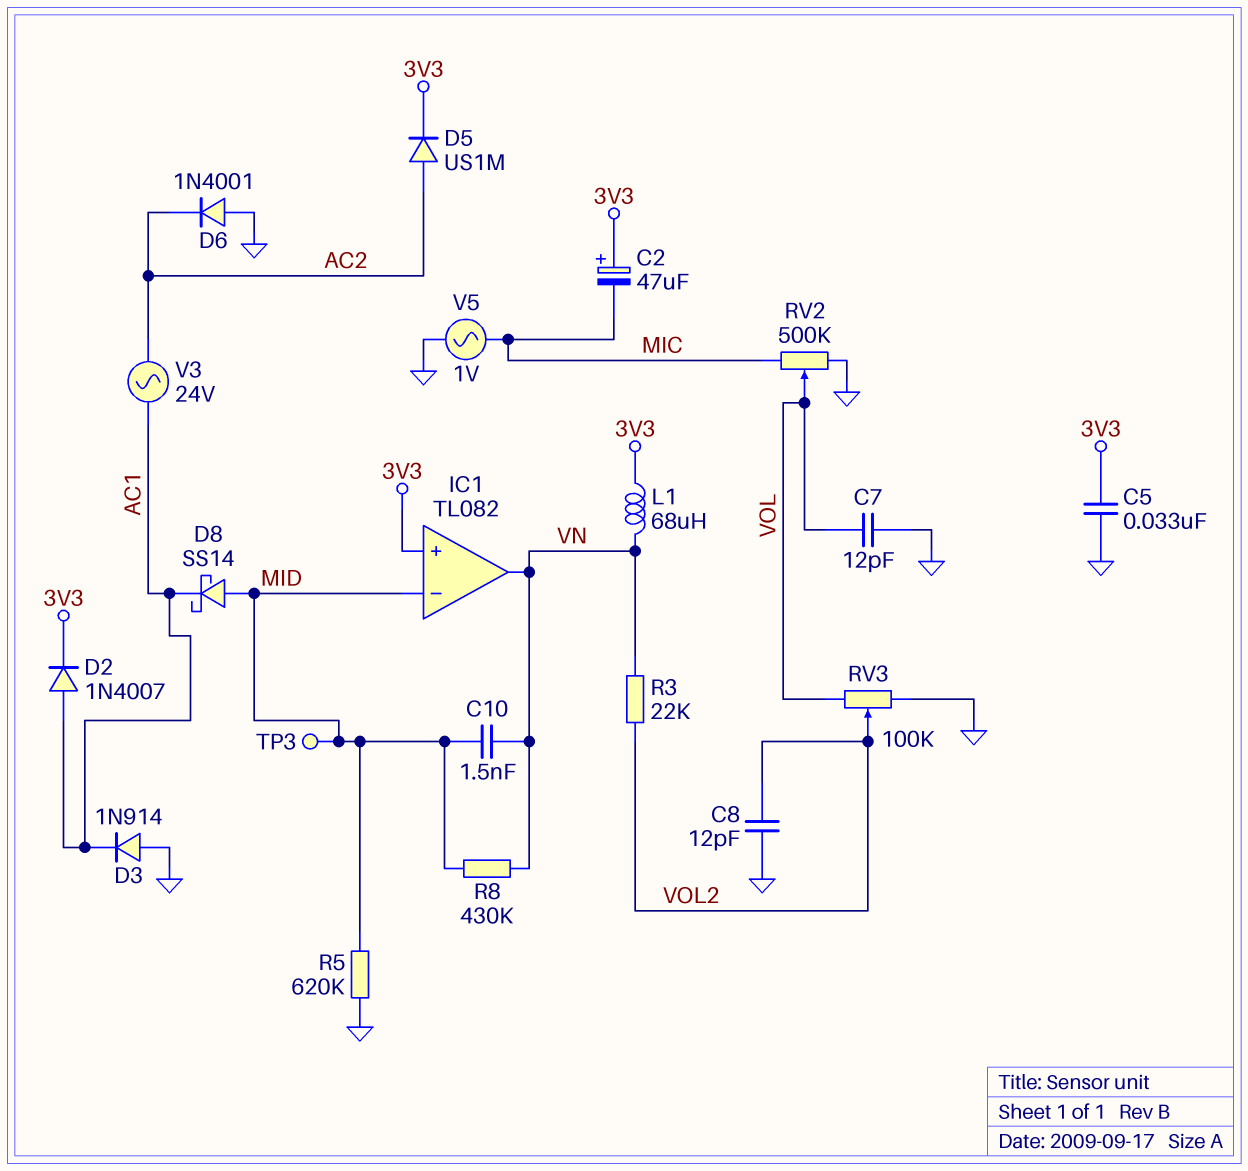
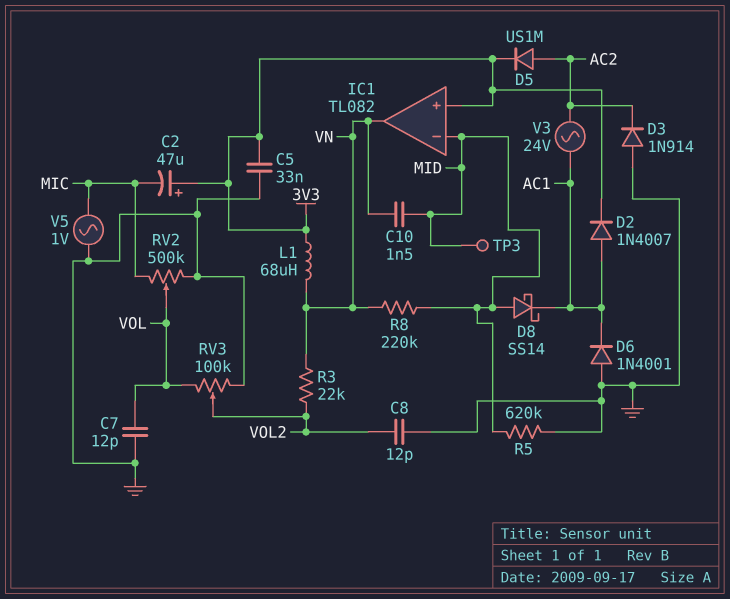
D3: diode 1N914 (A GND, K AC1) -> diode 1N914 (A GND, K AC2)
D6: diode 1N4001 (A GND, K AC2) -> diode 1N4001 (A GND, K AC1)
R8: 430k (MID, VN) -> 220k (MID, VN)

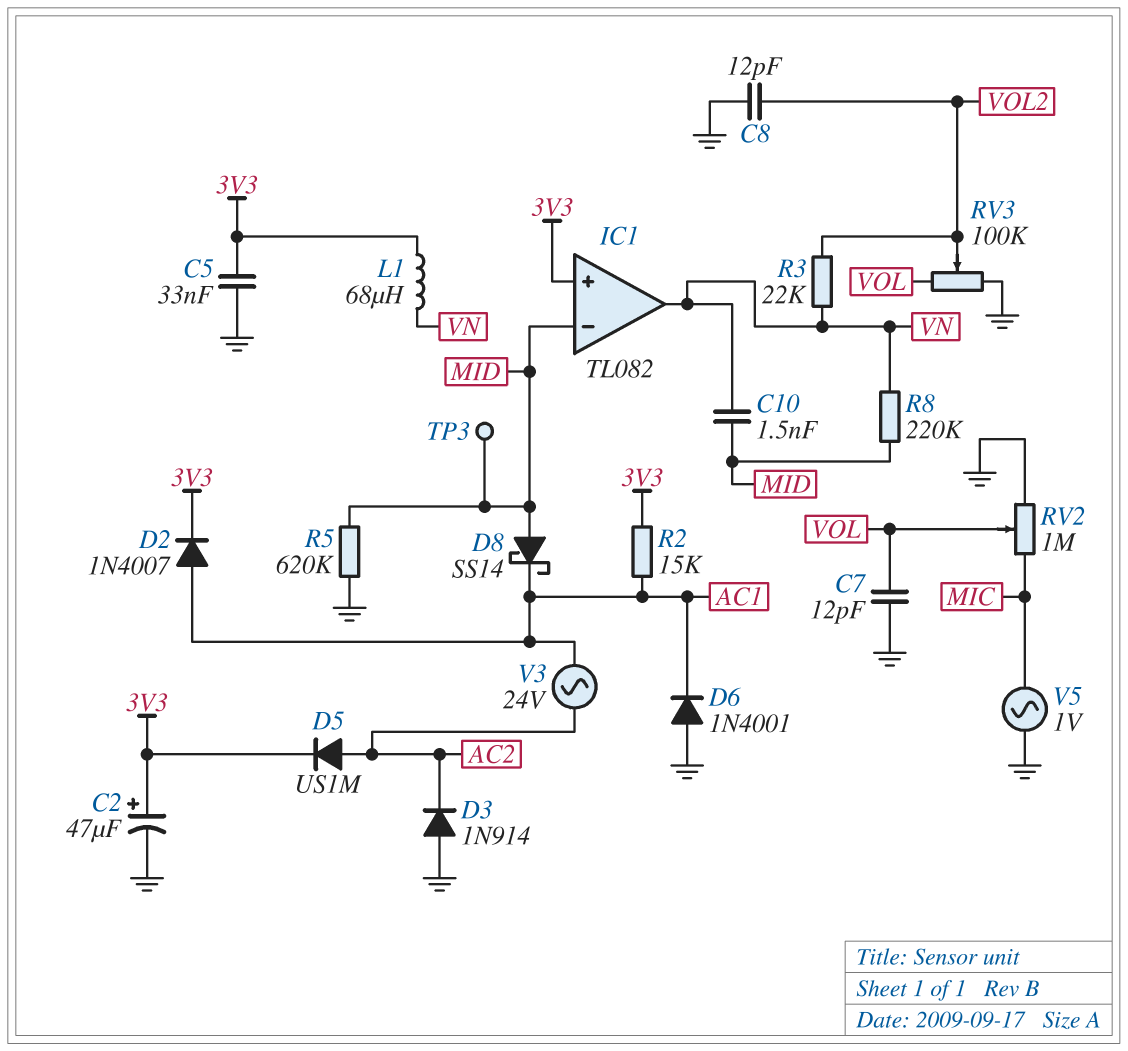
C2: 47uF (plus 3V3, minus MIC) -> 47uF (plus 3V3, minus GND)
R2: none -> 15k (3V3, AC1)
RV2: 500k (GND, MIC, wiper VOL) -> 1M (GND, MIC, wiper VOL)

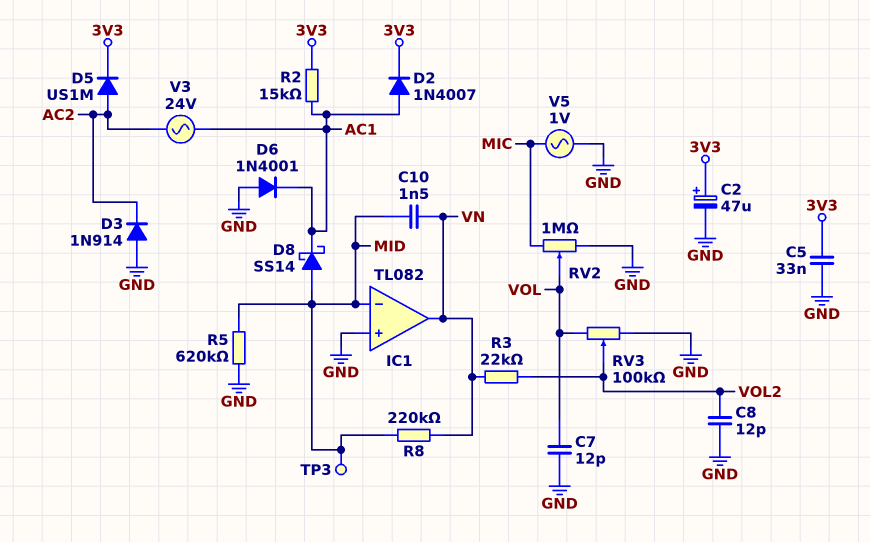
IC1 pin in+: 3V3 -> GND
L1: 68uH (3V3, VN) -> none

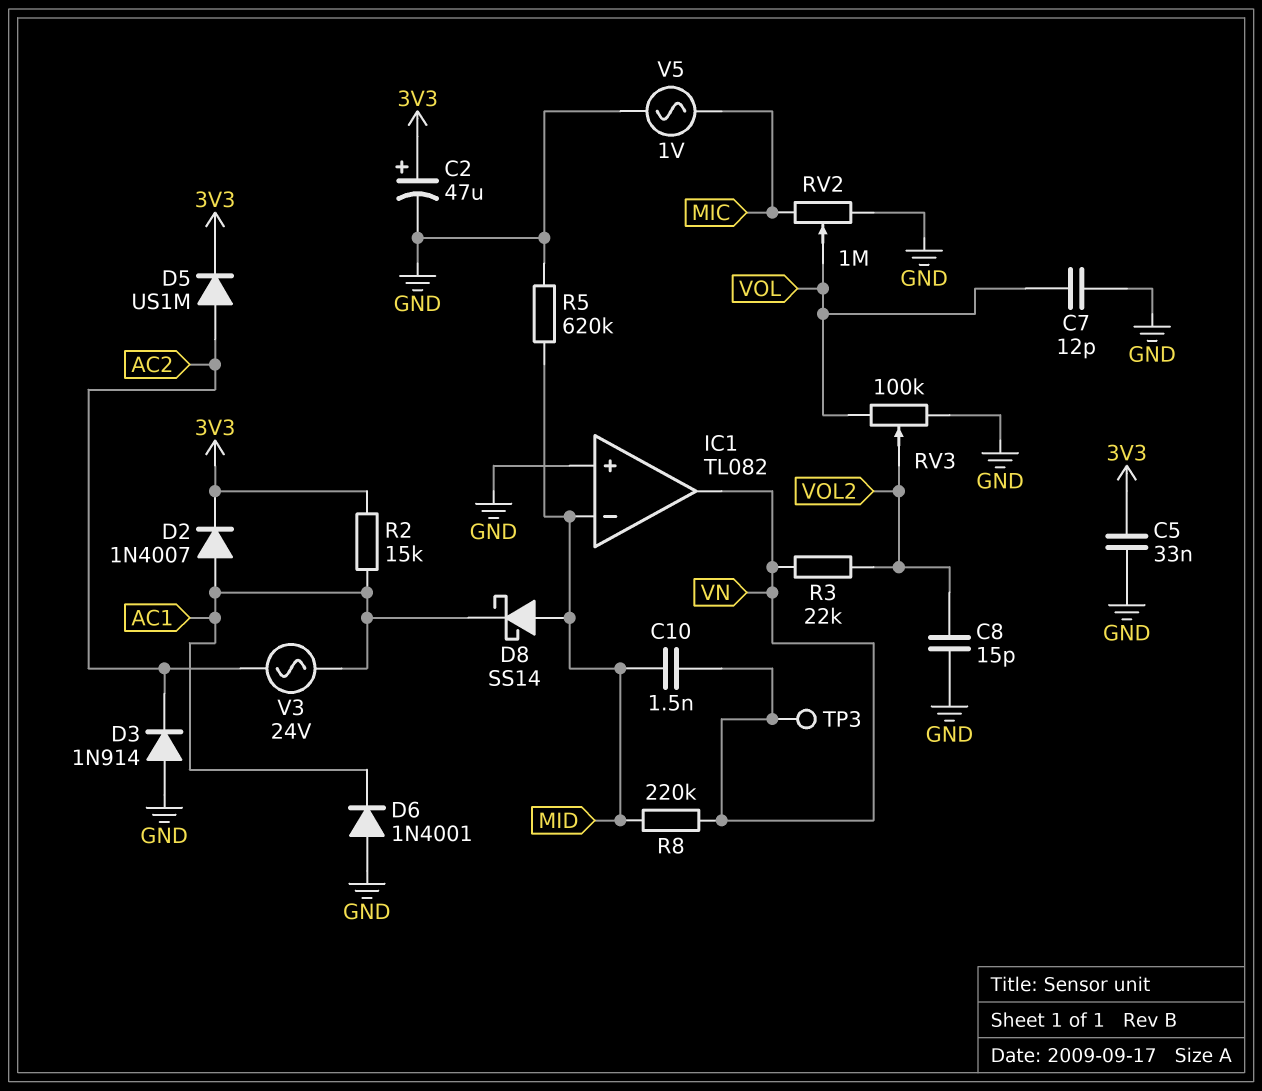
C8: 12pF (GND, VOL2) -> 15pF (GND, VOL2)
TP3: test point (MID) -> test point (VN)

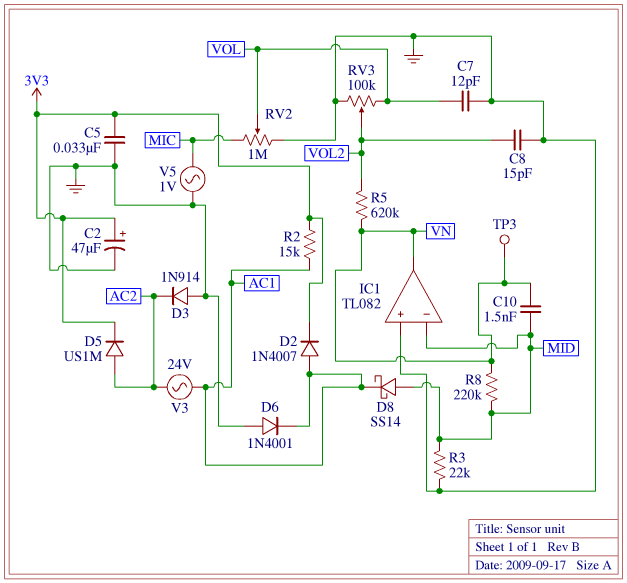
R3: 22k (VN, VOL2) -> 22k (GND, MID)
R5: 620k (GND, MID) -> 620k (VN, VOL2)

